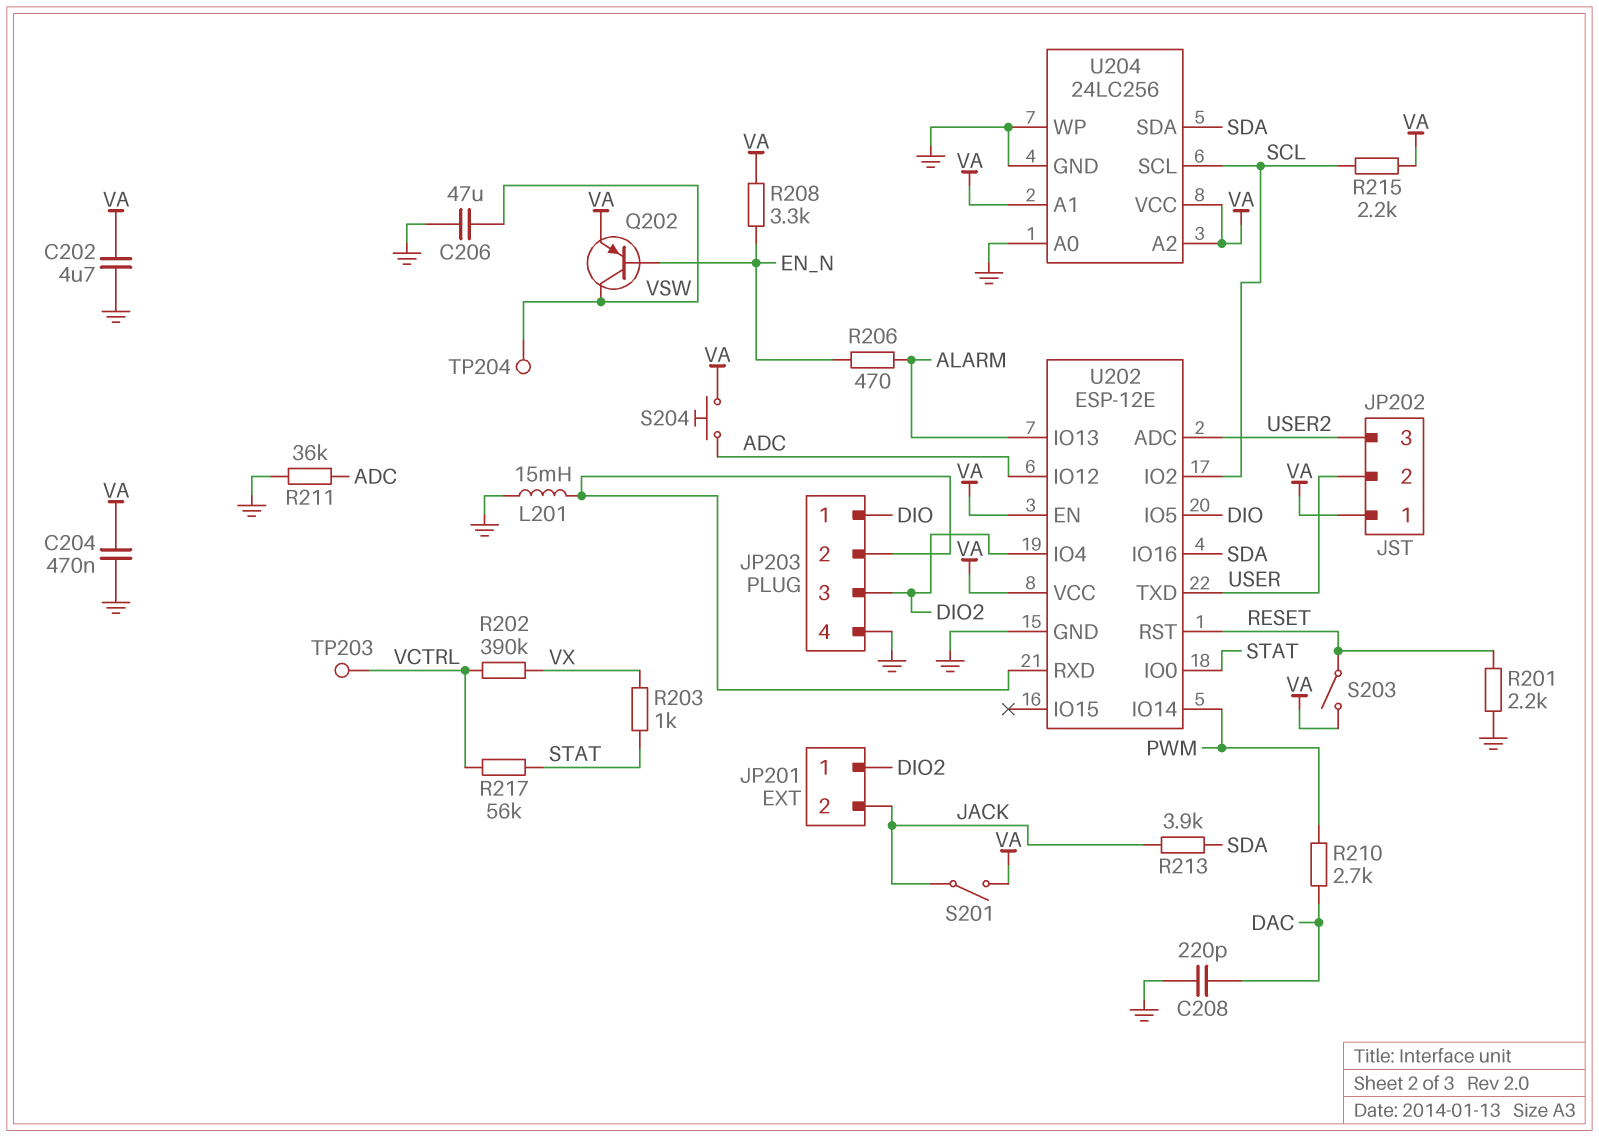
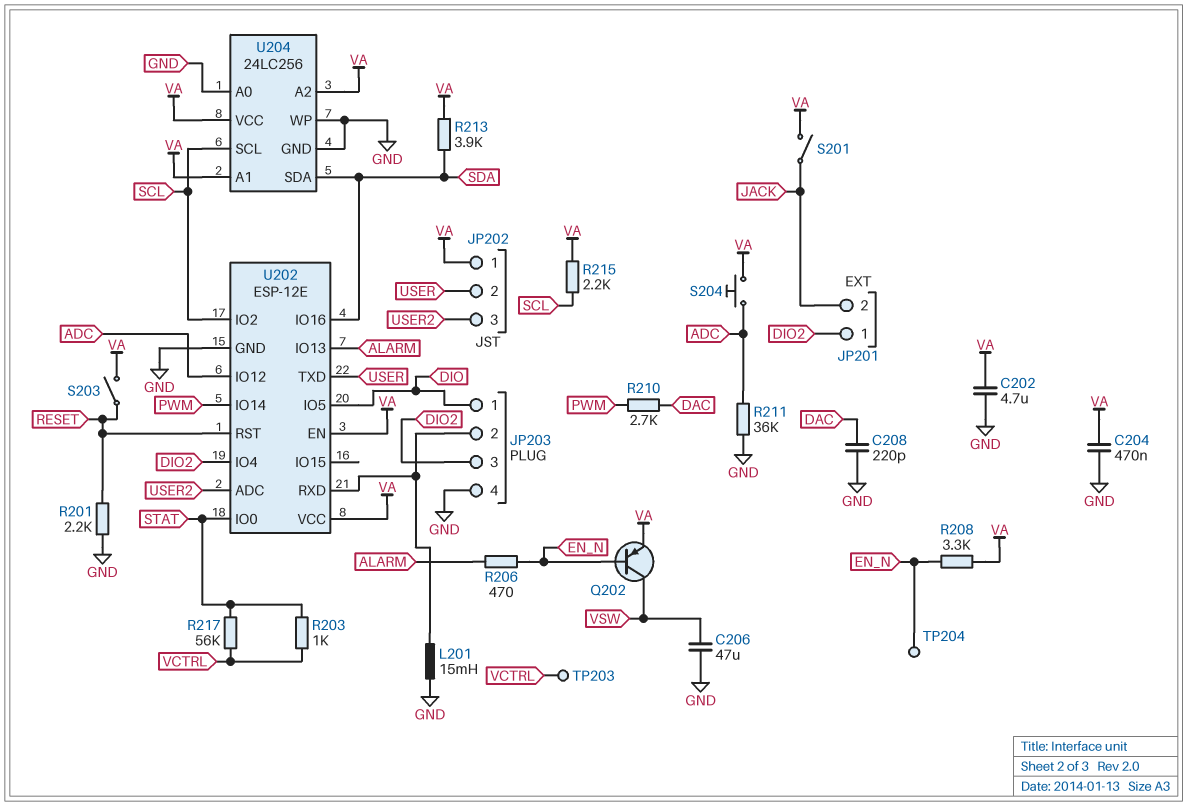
R202: 390k (VCTRL, VX) -> none
R203: 1k (STAT, VX) -> 1k (STAT, VCTRL)
R213: 3.9k (JACK, SDA) -> 3.9k (SDA, VA)
TP204: test point (VSW) -> test point (EN_N)

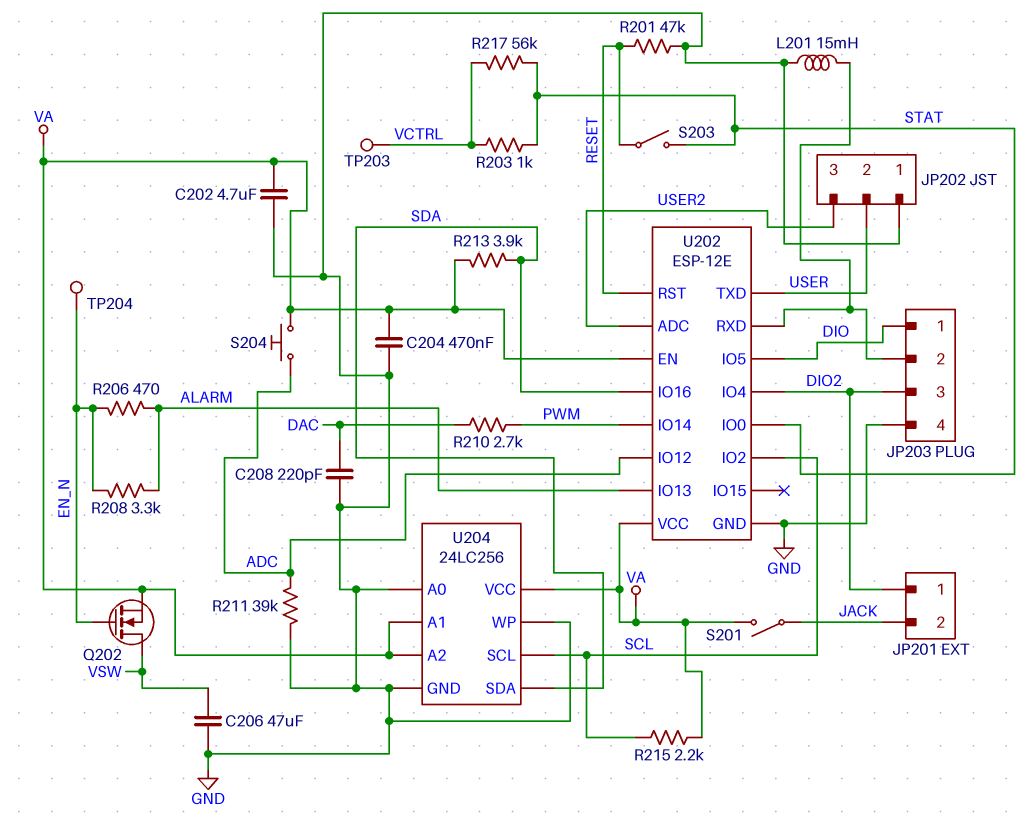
JP202 pin 1: VA -> GND
Q202: PNP (B EN_N, C VSW, E VA) -> NMOS (G EN_N, D VSW, S VA)
R201: 2.2k (GND, RESET) -> 47k (GND, RESET)
R208: 3.3k (EN_N, VA) -> 3.3k (ALARM, EN_N)
R211: 36k (ADC, GND) -> 39k (ADC, GND)
S203: switch (RESET, VA) -> switch (RESET, STAT)

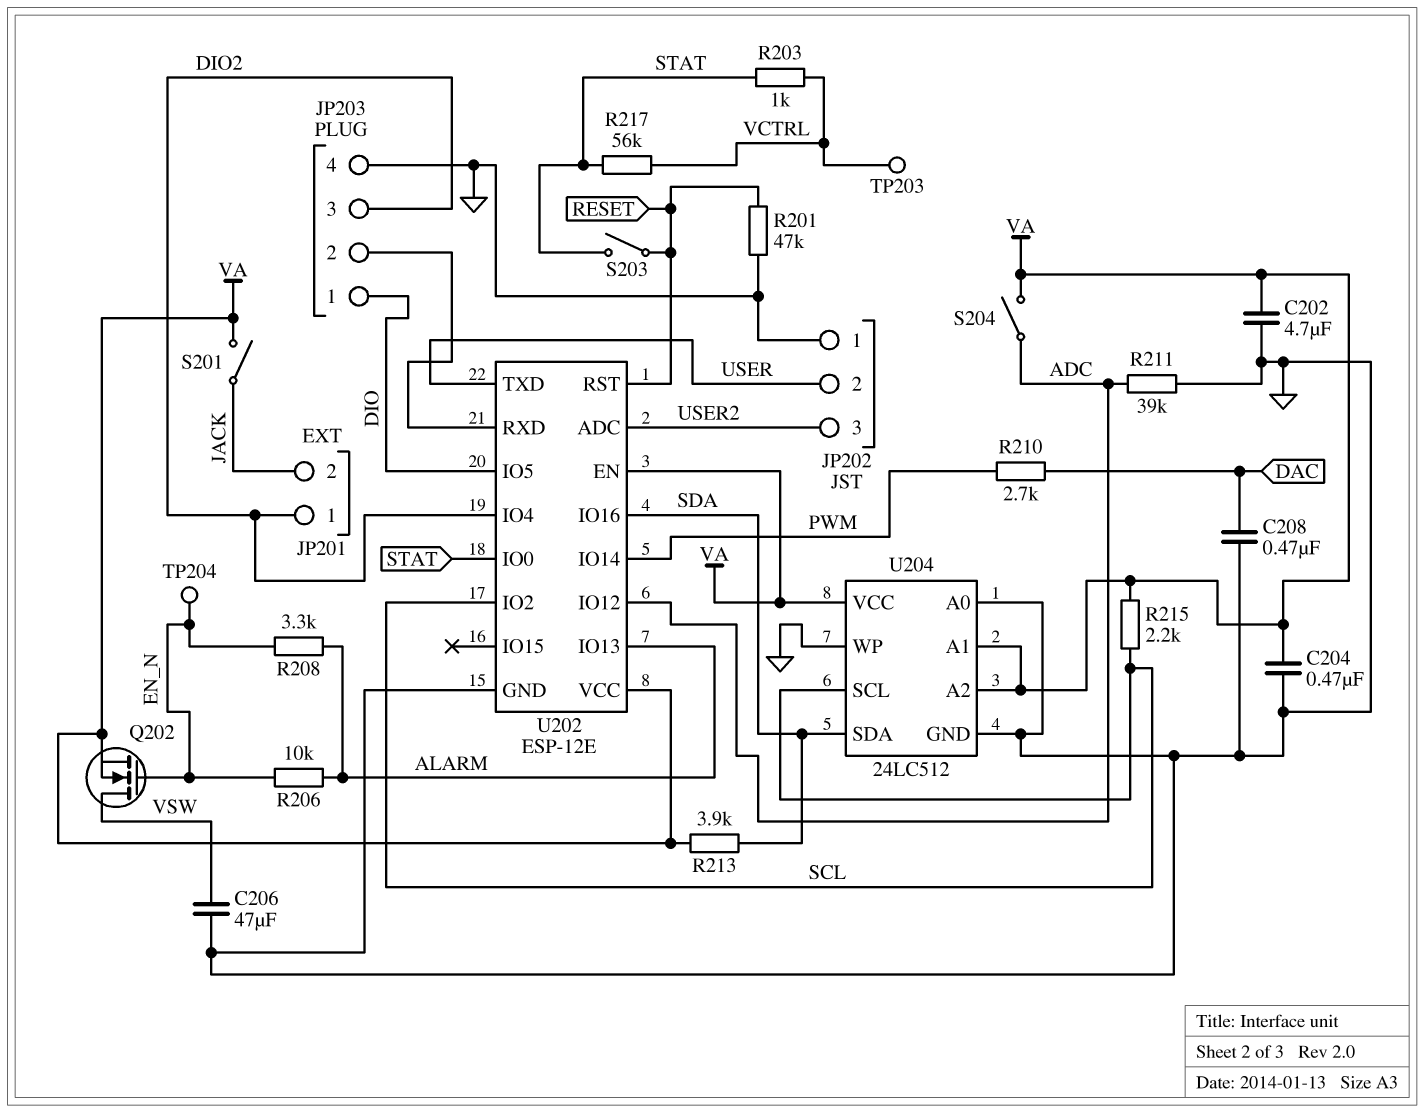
C208: 220pF (DAC, GND) -> 470nF (DAC, GND)
L201: 15mH (GND, JP203/2) -> none
R206: 470 (ALARM, EN_N) -> 10k (ALARM, EN_N)
S204: button (ADC, VA) -> switch (ADC, VA)
U204: 24LC256 -> 24LC512

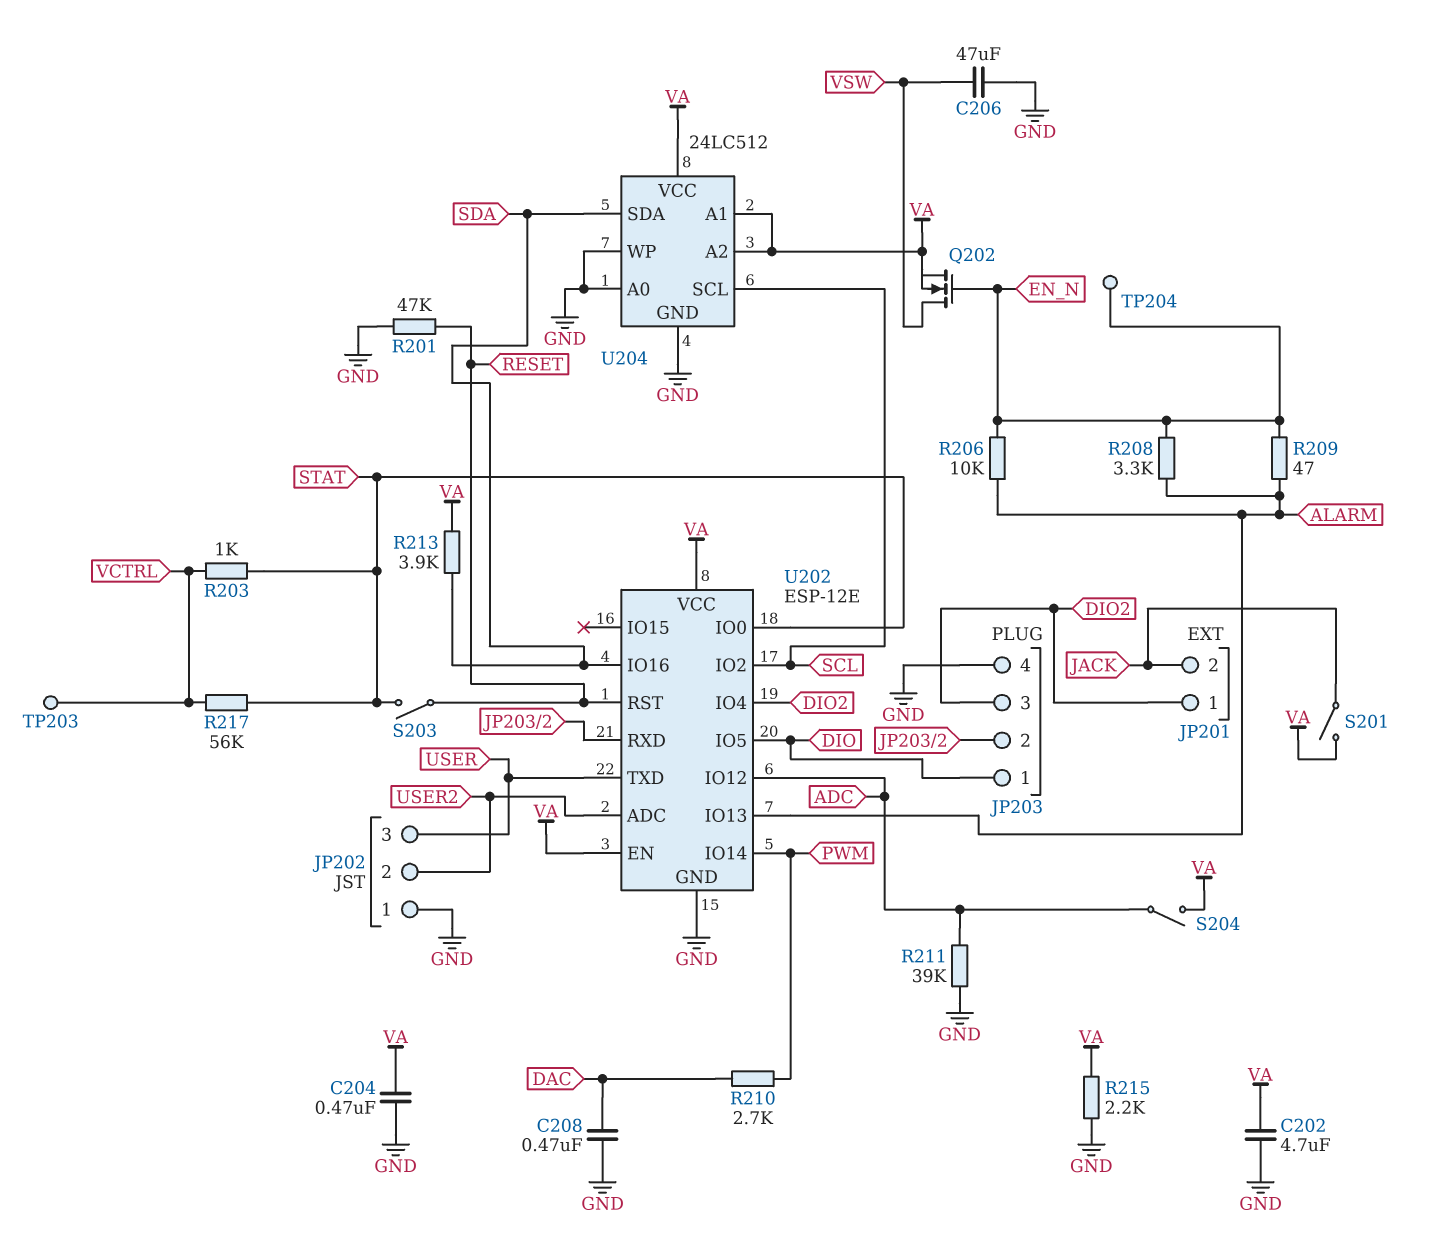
JP202 pin 2: USER -> USER2
JP202 pin 3: USER2 -> USER
R209: none -> 47 (ALARM, EN_N)
R215: 2.2k (SCL, VA) -> 2.2k (GND, VA)

